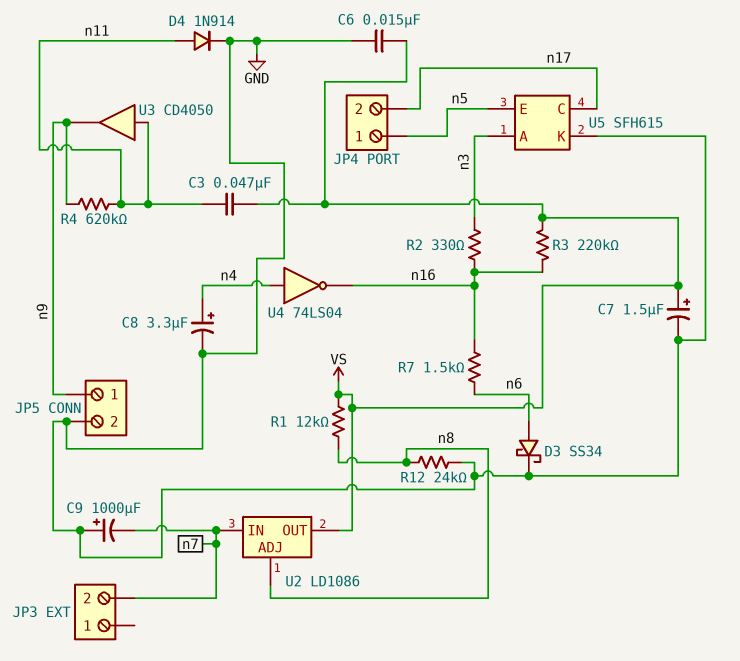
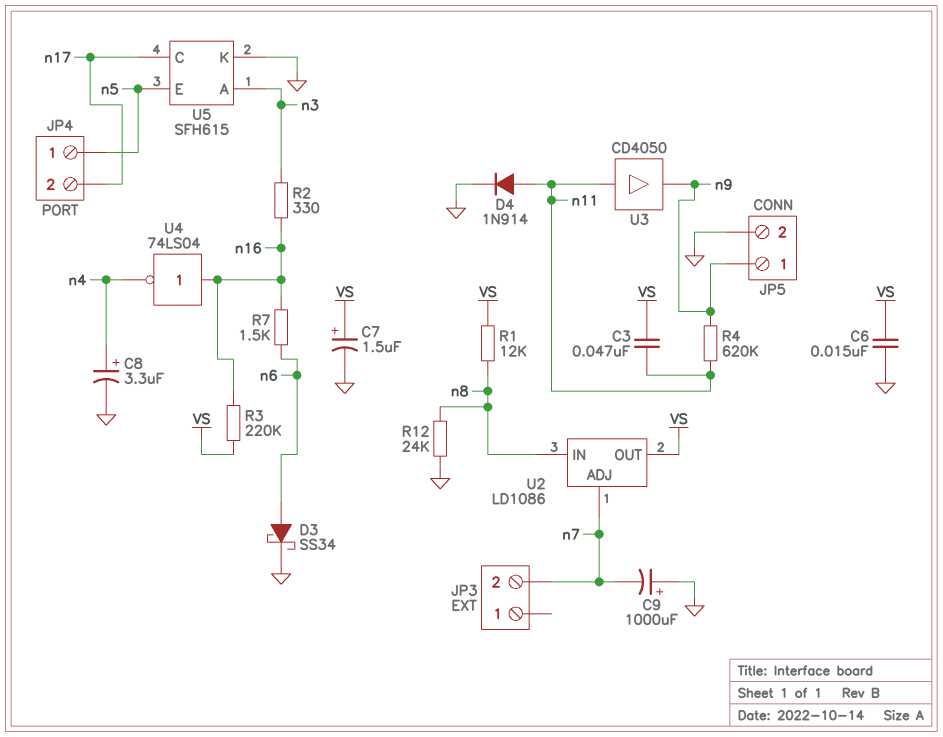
U2 pin ADJ: n8 -> n7
U2 pin IN: n7 -> n8
U4: NOT 74LS04 (in n4, out n16) -> NOT 74LS04 (in n16, out n4)

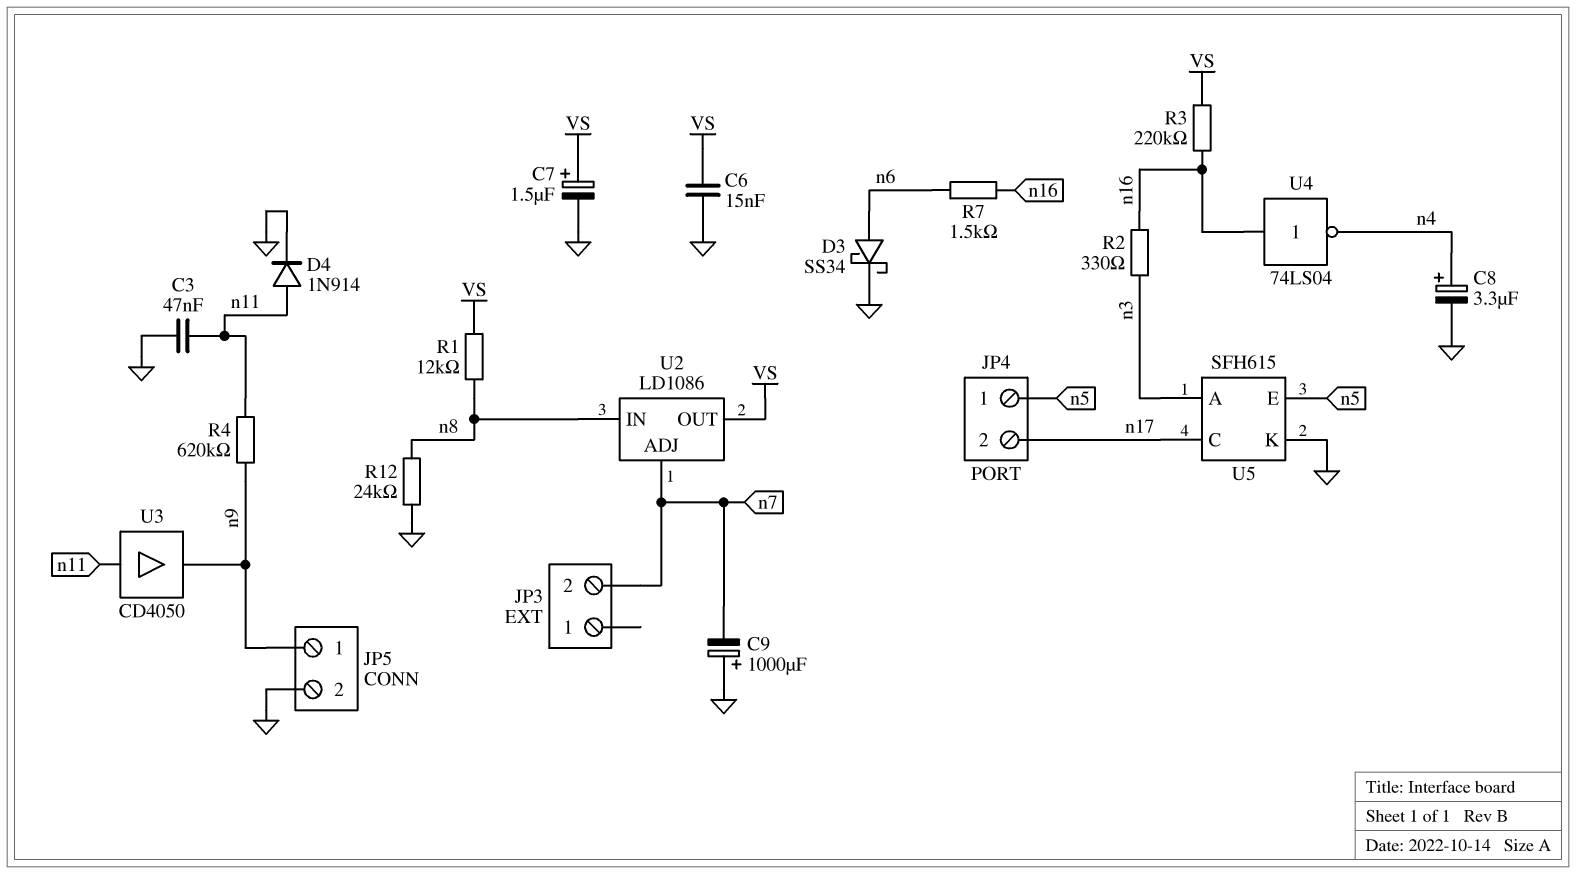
C3: 47nF (VS, n11) -> 47nF (GND, n11)

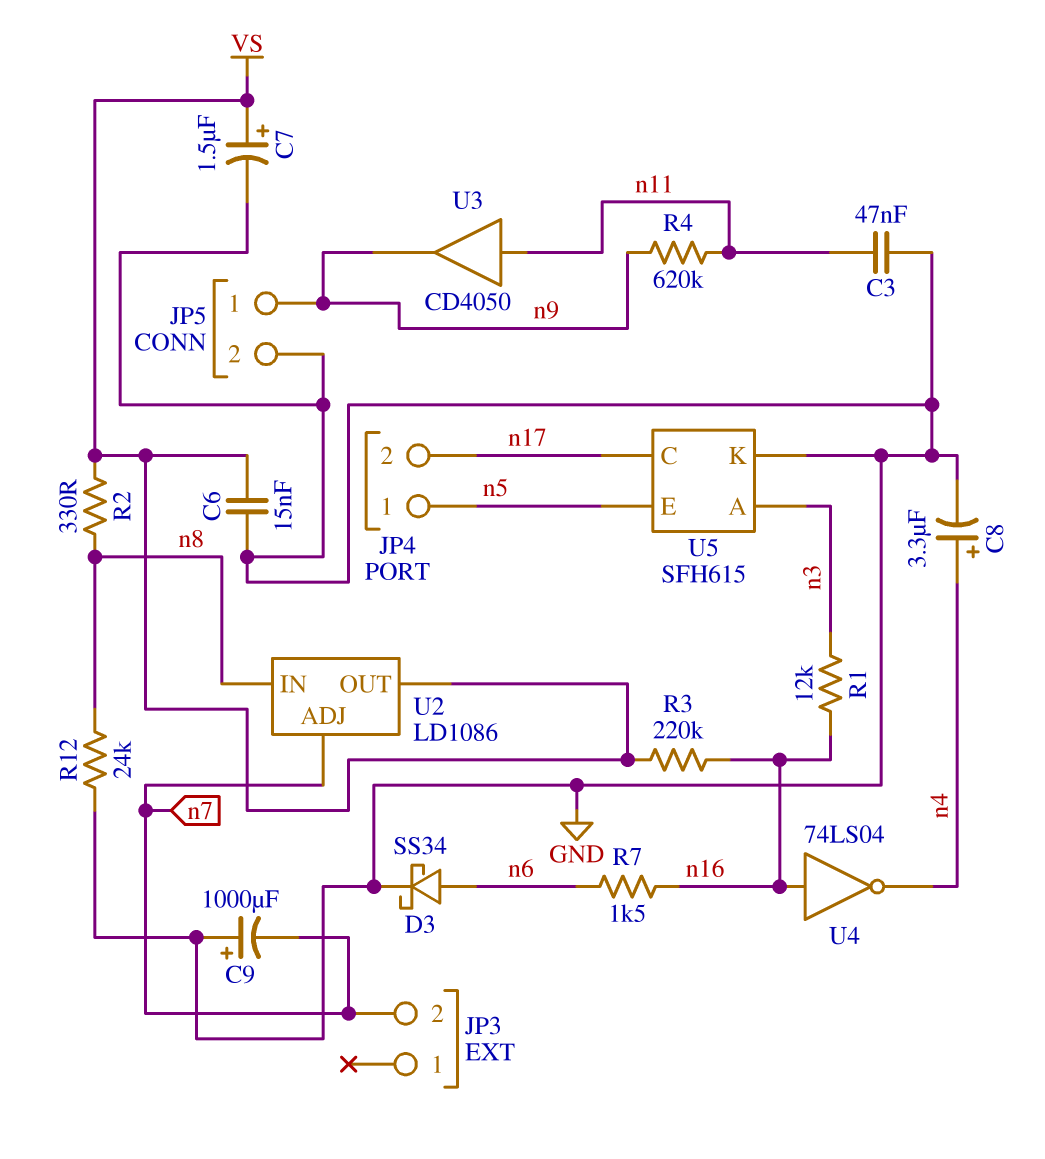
D4: diode 1N914 (A n11, K GND) -> none
R1: 12k (VS, n8) -> 12k (n3, n16)
R2: 330 (n3, n16) -> 330 (VS, n8)

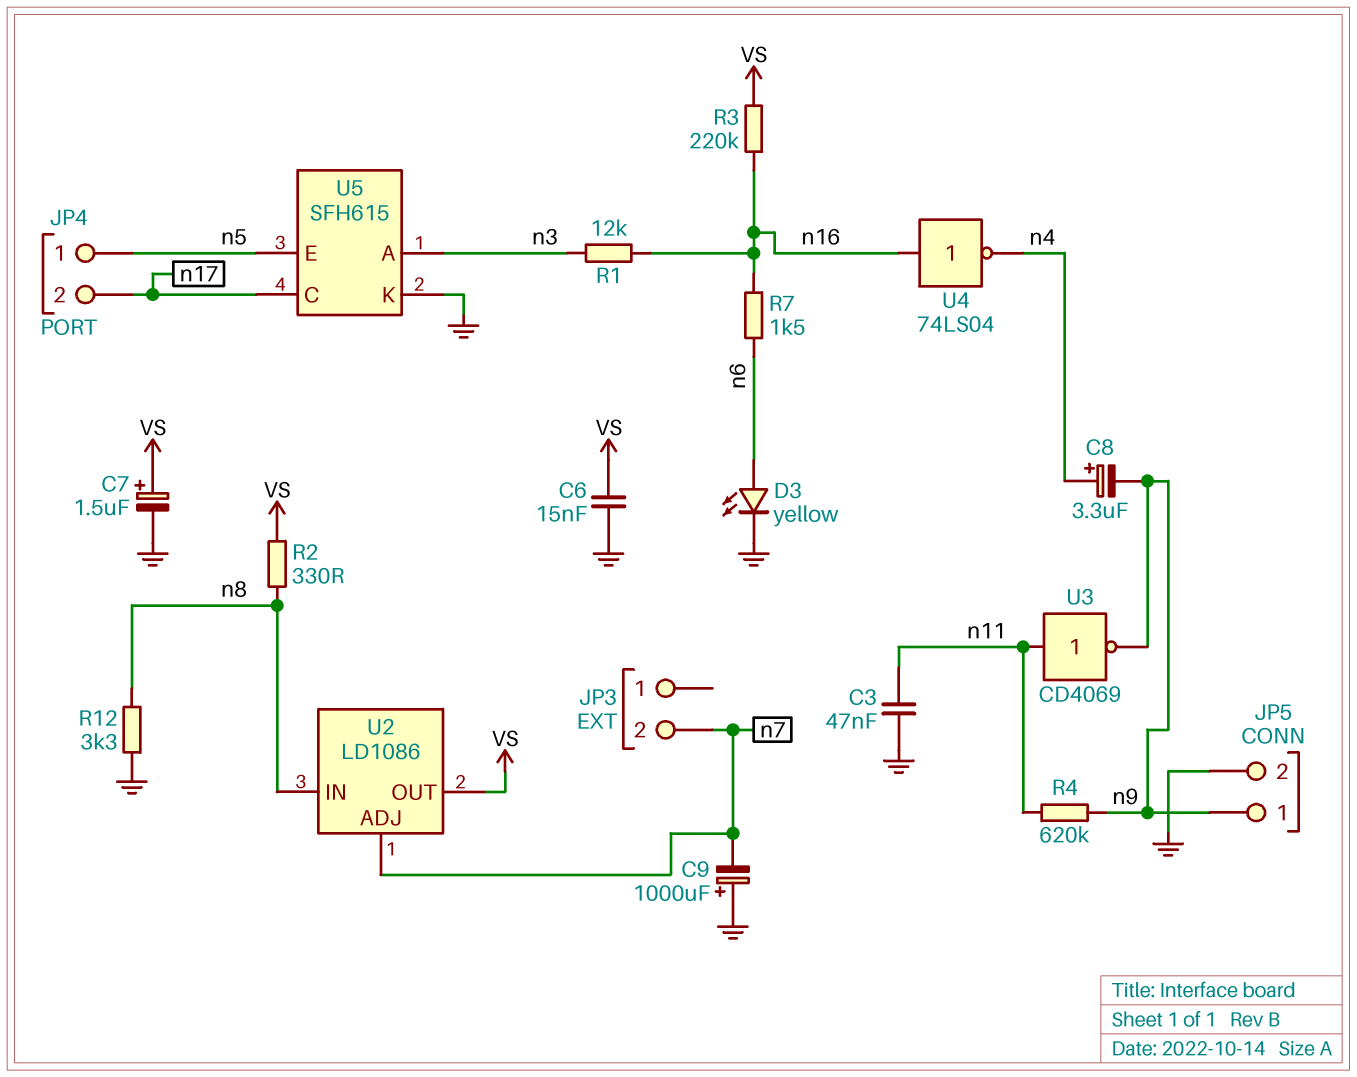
C8: 3.3uF (plus n4, minus GND) -> 3.3uF (plus n4, minus n9)
D3: schottky SS34 (A n6, K GND) -> LED yellow (A n6, K GND)
R12: 24k (GND, n8) -> 3.3k (GND, n8)
U3: buffer CD4050 (in n11, out n9) -> NOT CD4069 (in n11, out n9)

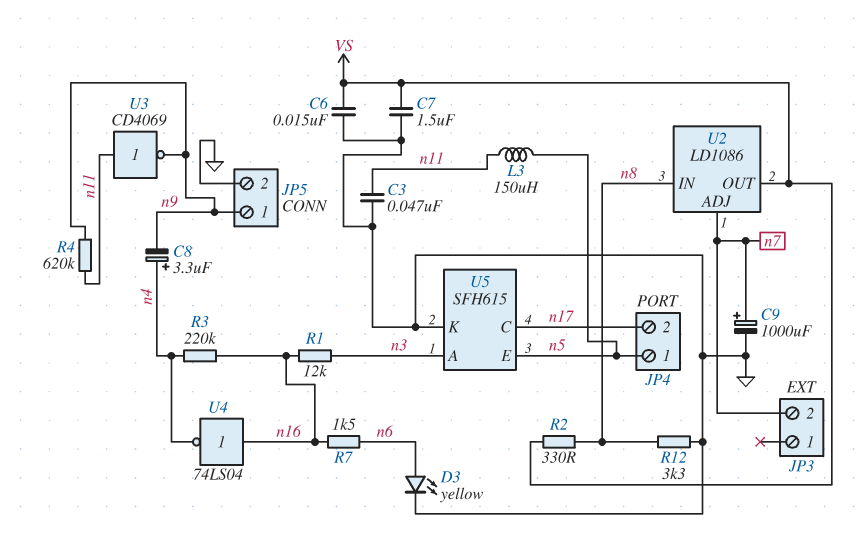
C7: 1.5uF (plus VS, minus GND) -> 1.5uF (GND, VS)
C9: 1000uF (plus GND, minus n7) -> 1000uF (plus n7, minus GND)
L3: none -> 150uH (n5, n11)
R3: 220k (VS, n16) -> 220k (n4, n16)

